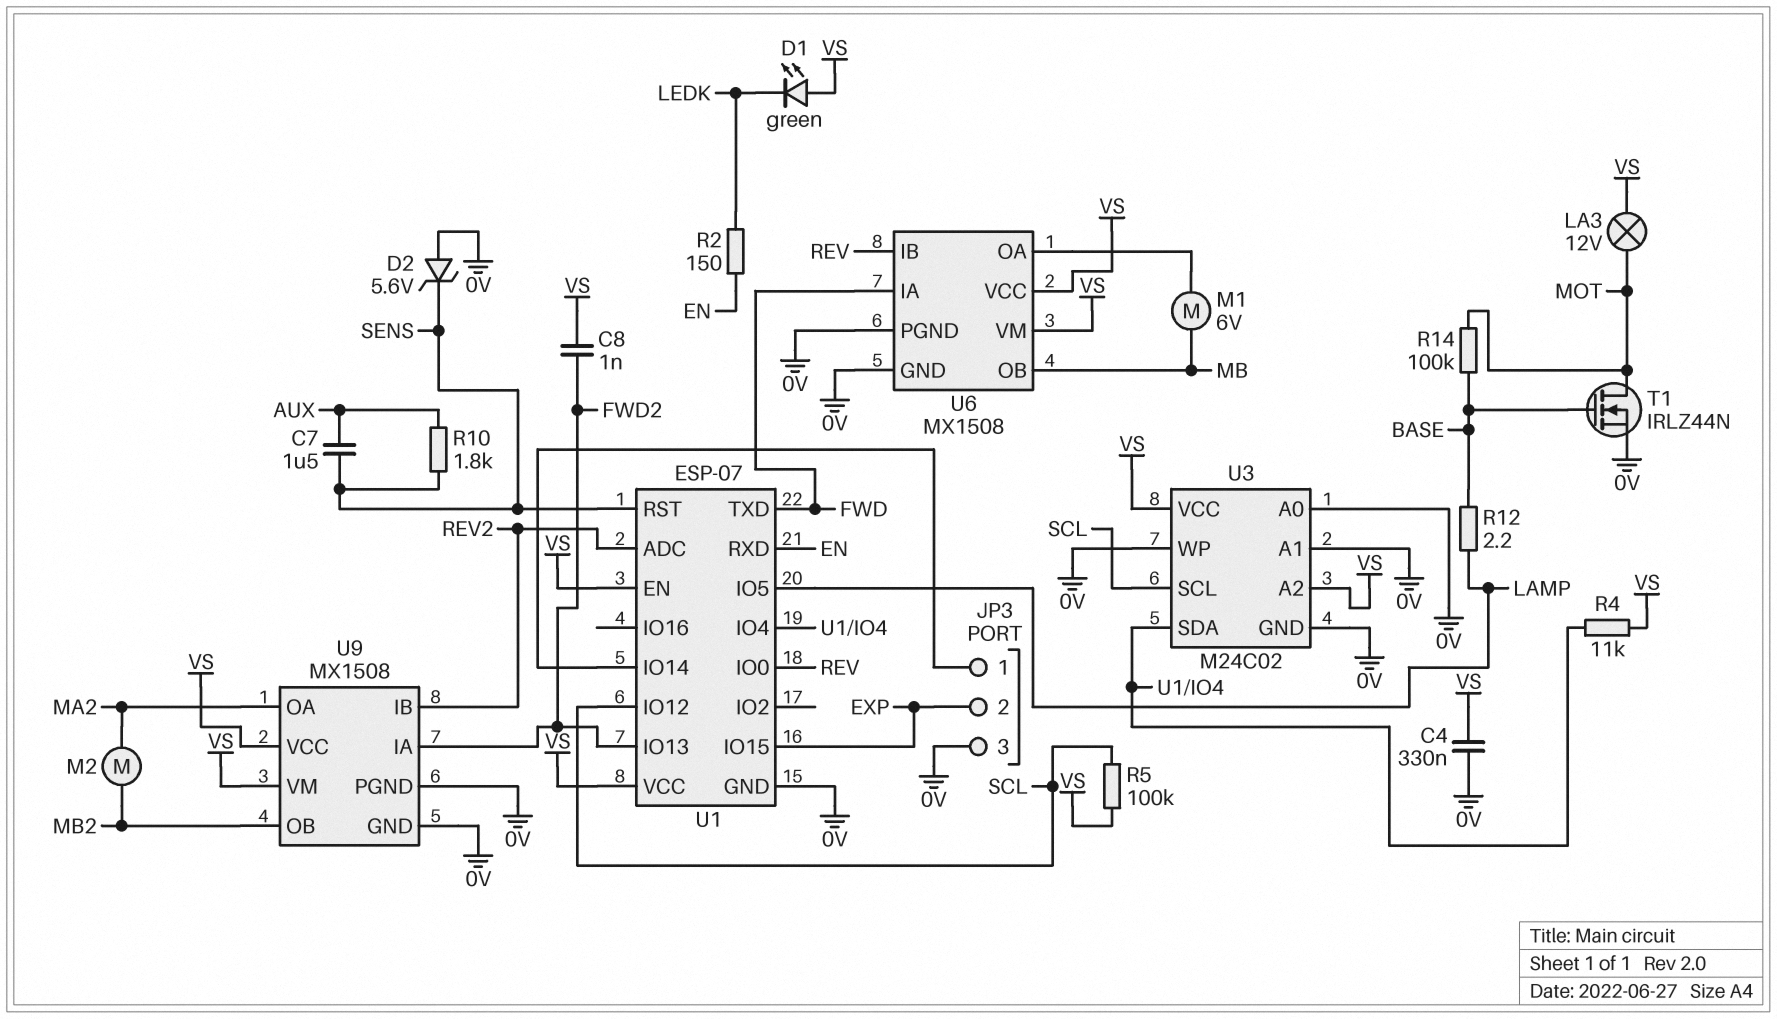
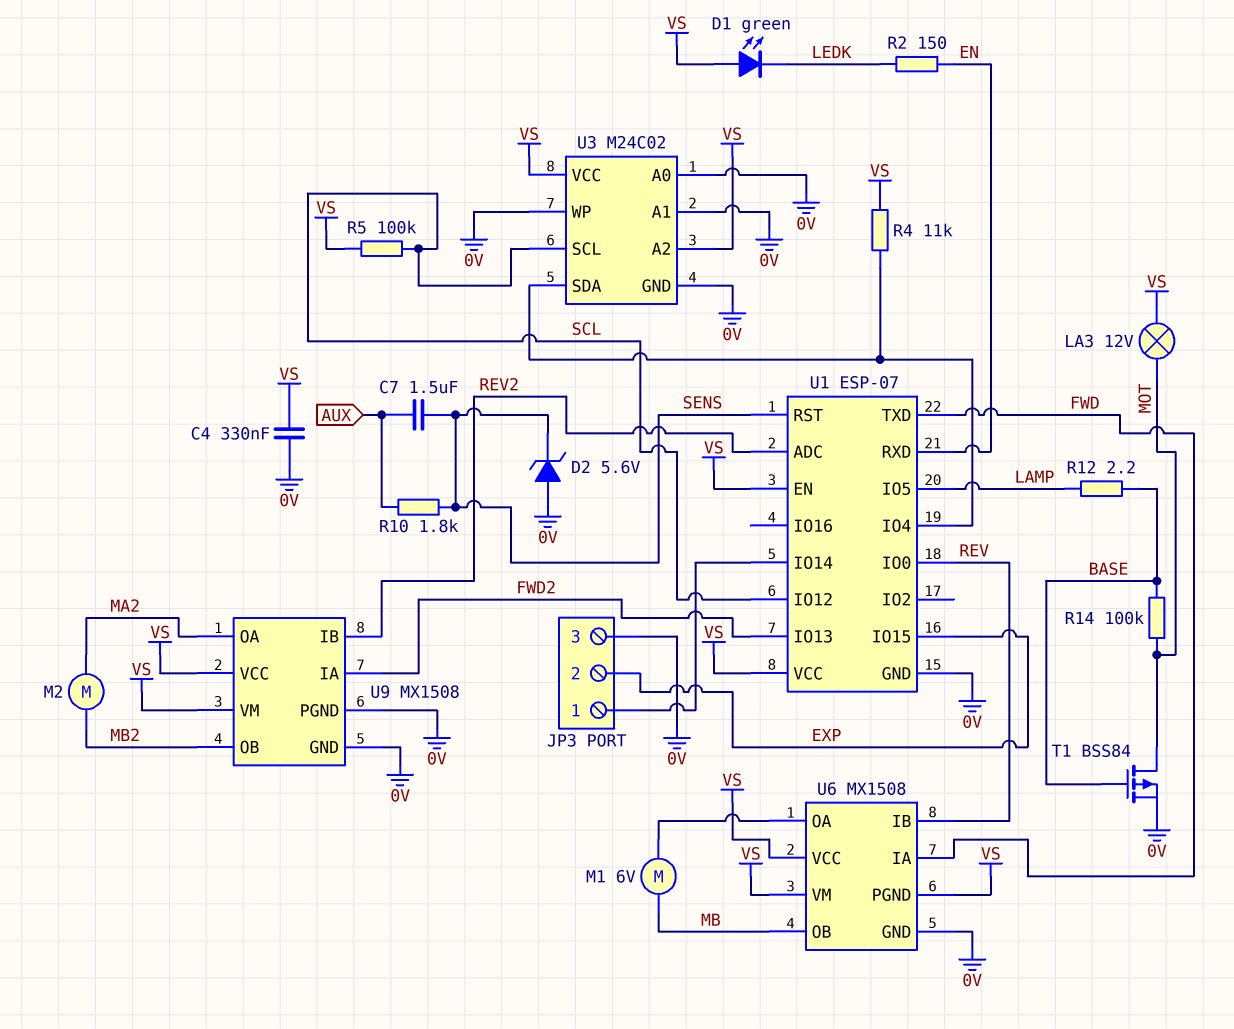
C8: 1nF (FWD2, VS) -> none
T1: NMOS IRLZ44N (G BASE, D MOT, S 0V) -> PMOS BSS84 (G BASE, D MOT, S 0V)
U6 pin PGND: 0V -> VS

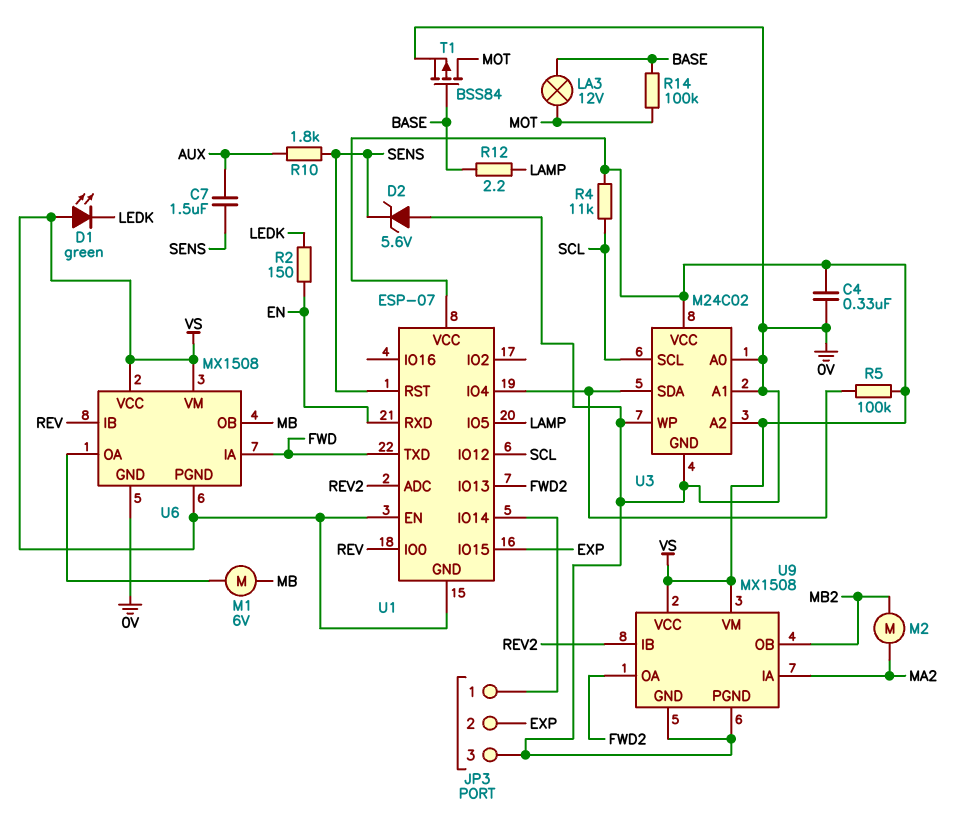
LA3: lamp 12V (MOT, VS) -> lamp 12V (BASE, MOT)
R4: 11k (U1/IO4, VS) -> 11k (SCL, VS)
R5: 100k (SCL, VS) -> 100k (U1/IO4, VS)
U1 pin GND: 0V -> VS
U9 pin IA: FWD2 -> MA2
U9 pin OA: MA2 -> FWD2

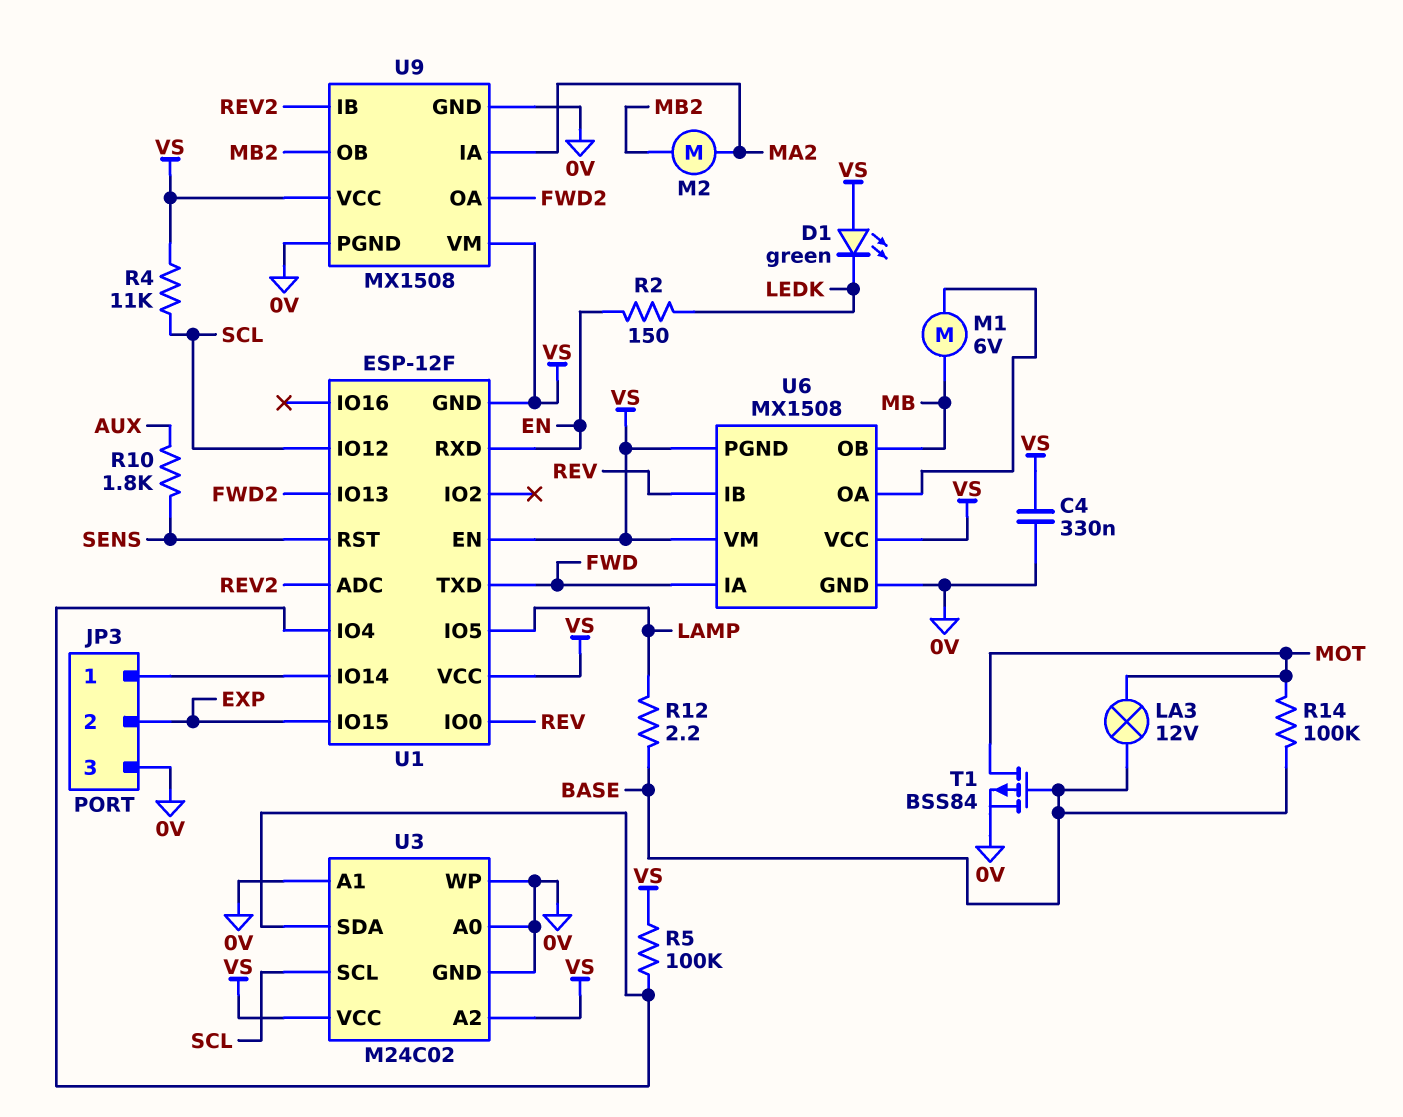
C7: 1.5uF (AUX, SENS) -> none
D2: zener 5.6V (A 0V, K SENS) -> none
U1: ESP-07 -> ESP-12F

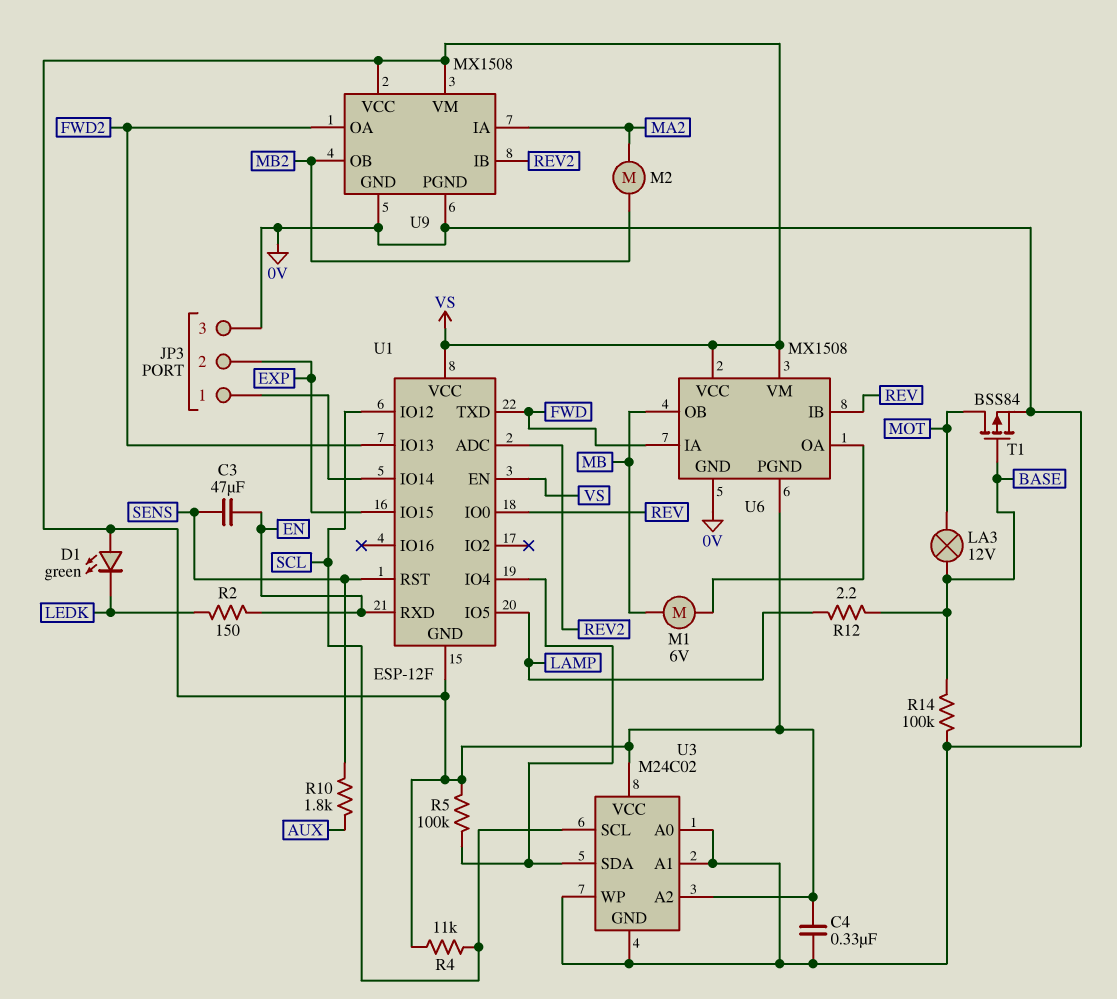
C3: none -> 47uF (EN, SENS)
R14: 100k (BASE, MOT) -> 100k (0V, BASE)

